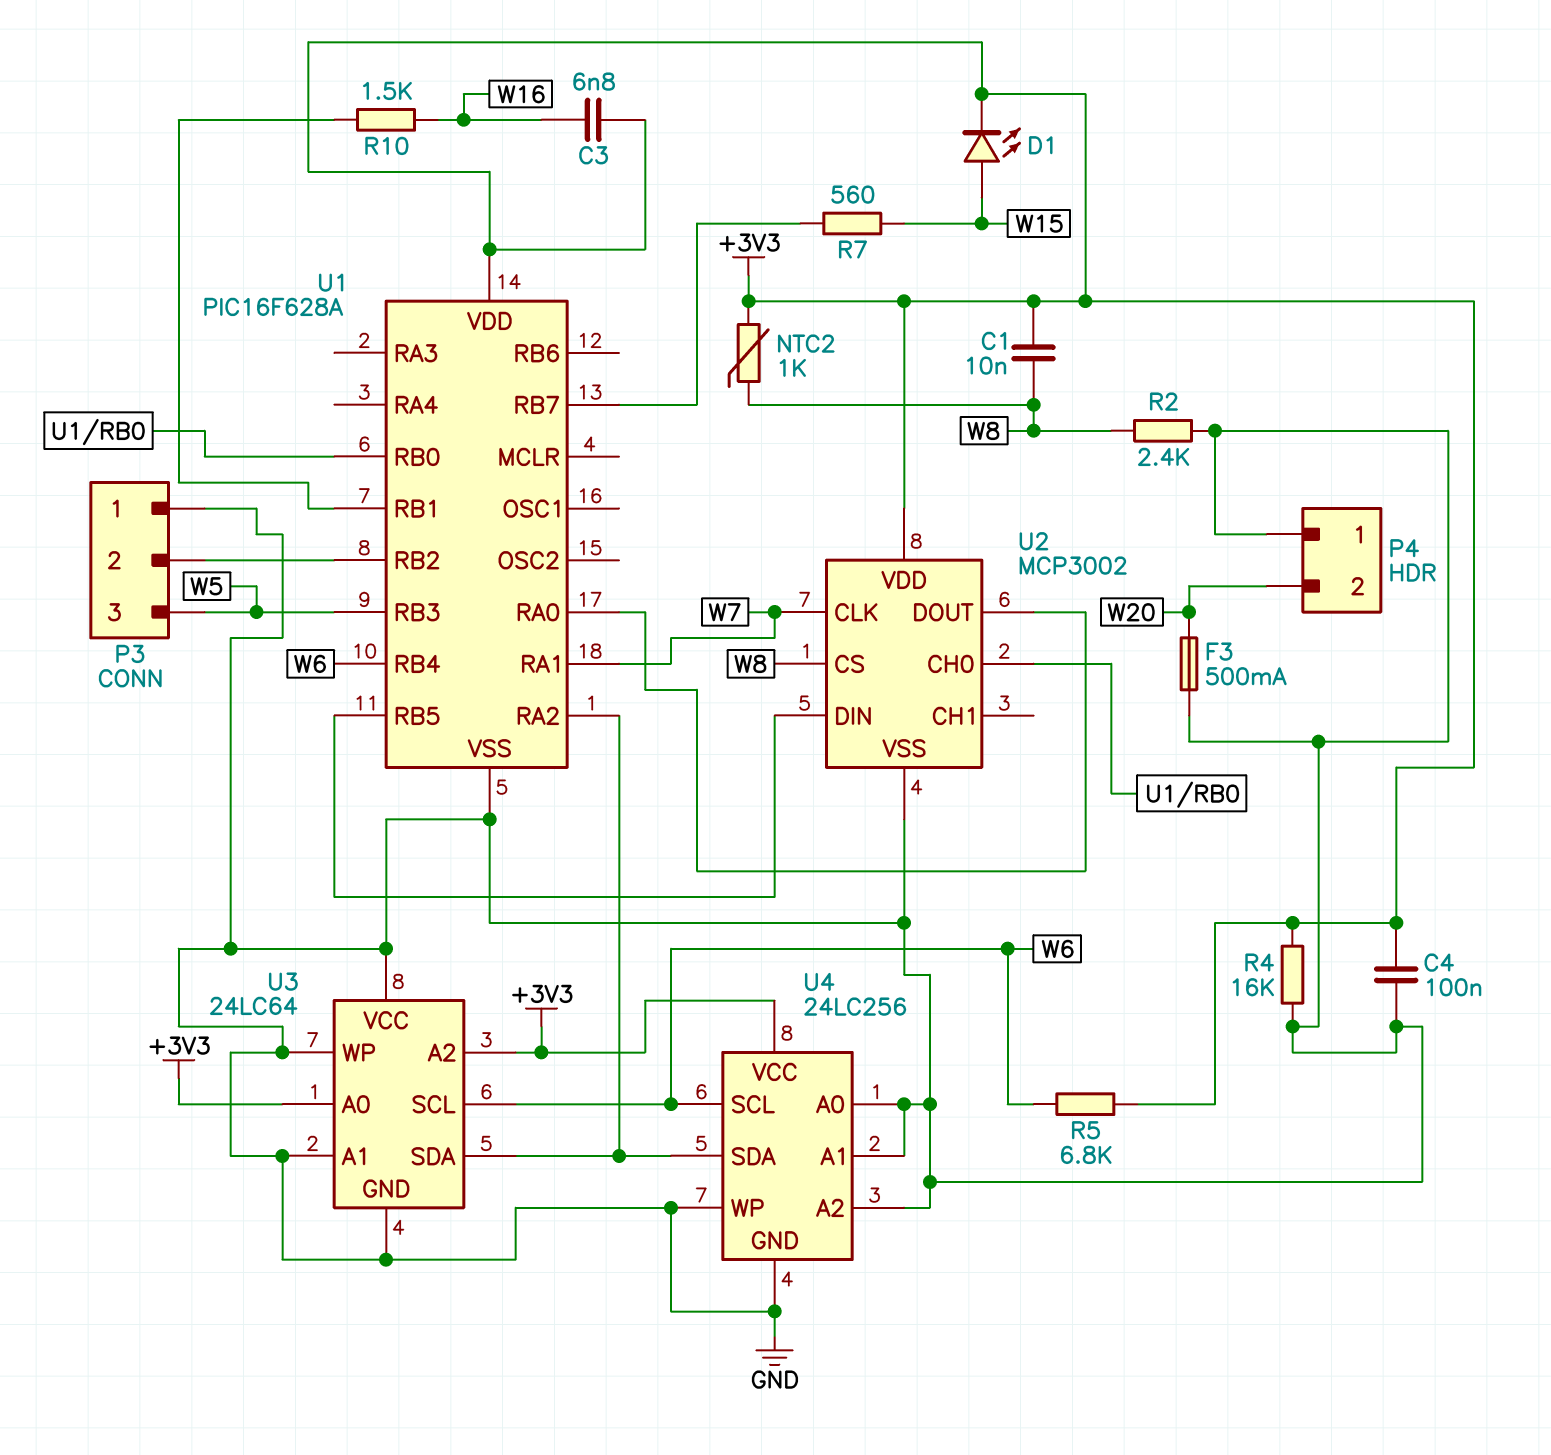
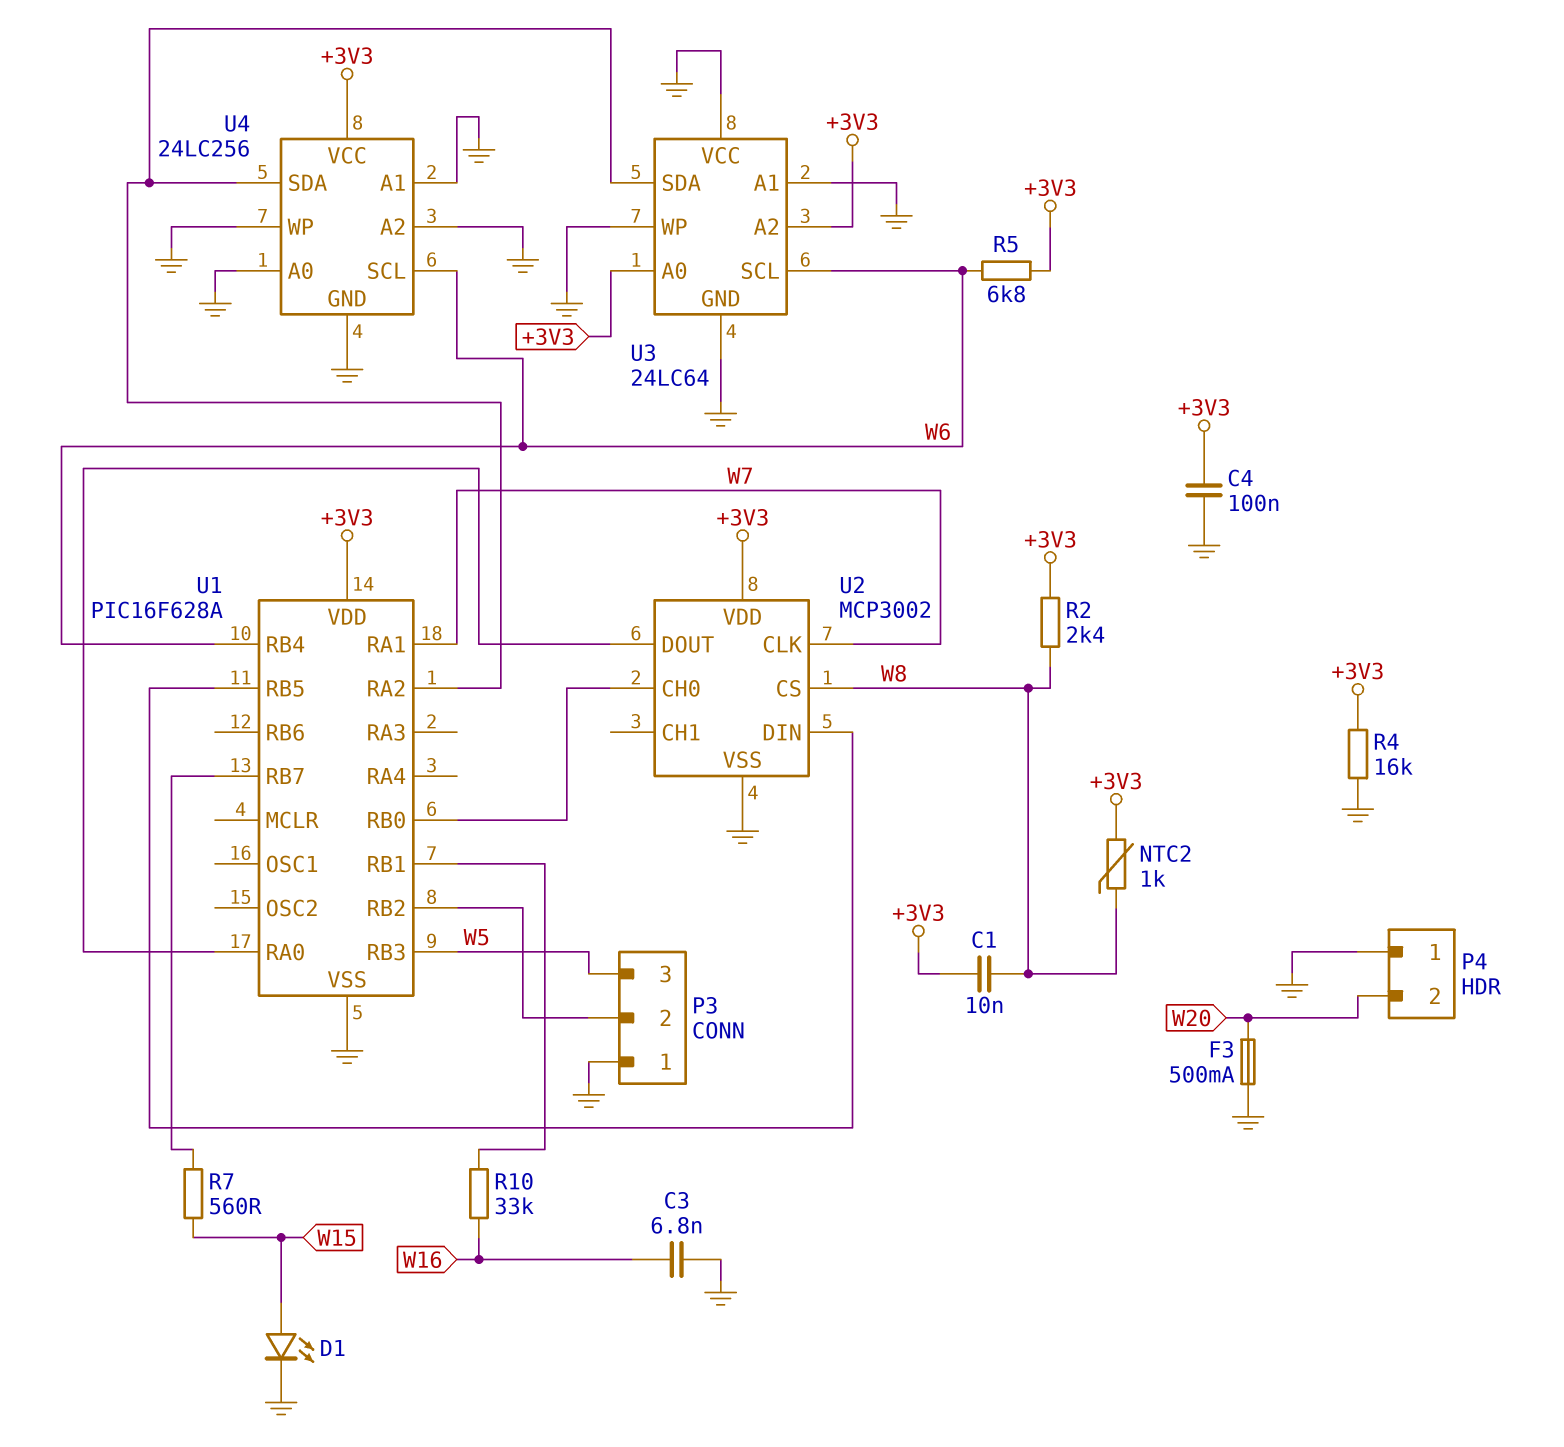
C3: 6.8nF (+3V3, W16) -> 6.8nF (GND, W16)
D1: LED (A W15, K +3V3) -> LED (A W15, K GND)
R2: 2.4k (GND, W8) -> 2.4k (+3V3, W8)
R10: 1.5k (U1/RB1, W16) -> 33k (U1/RB1, W16)

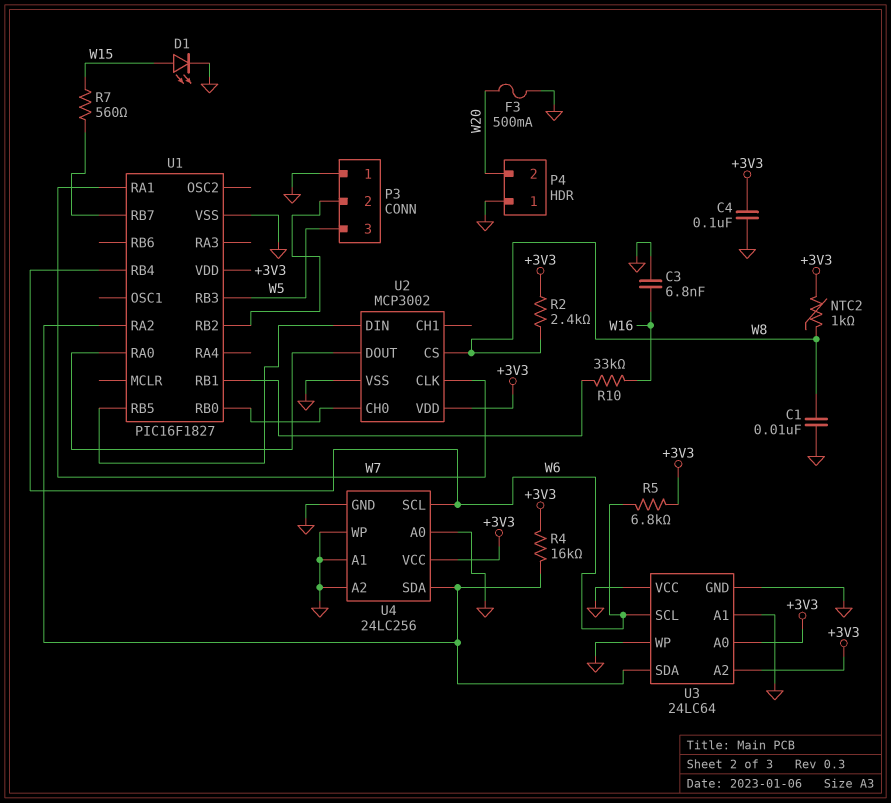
C1: 10nF (+3V3, W8) -> 10nF (GND, W8)
R4: 16k (+3V3, GND) -> 16k (+3V3, U1/RA2)
U1: PIC16F628A -> PIC16F1827

